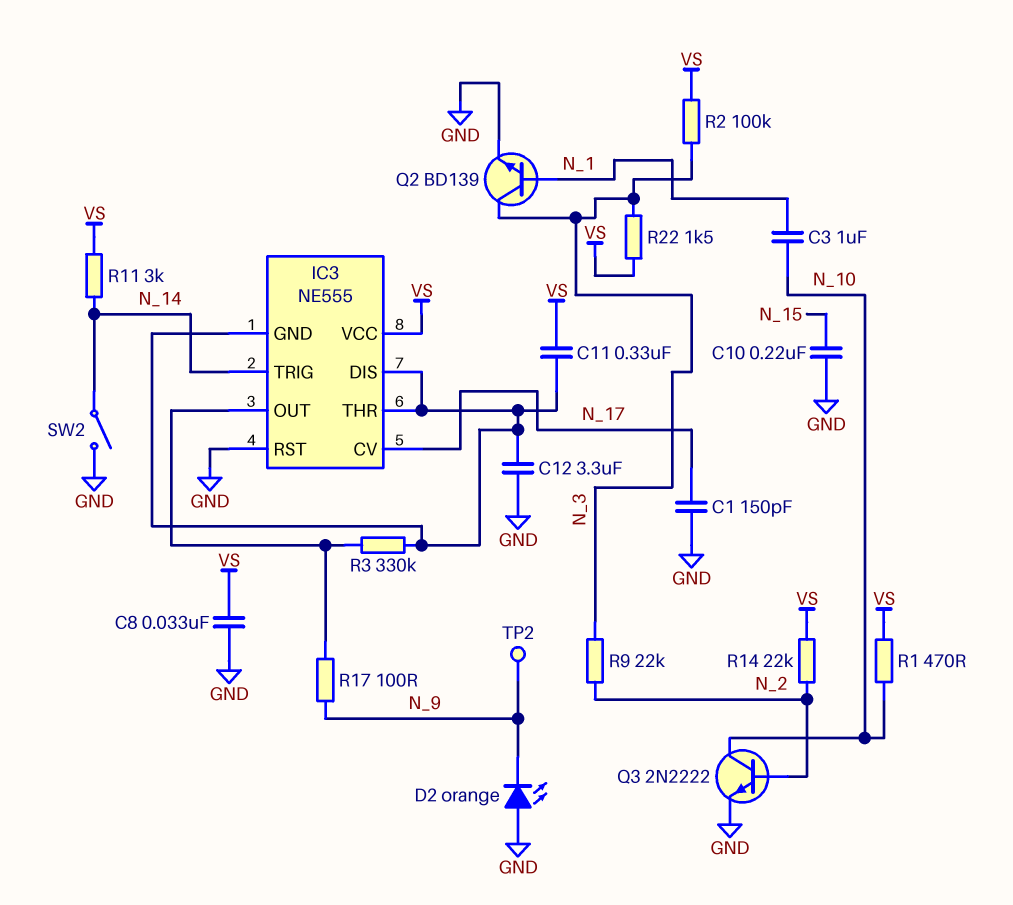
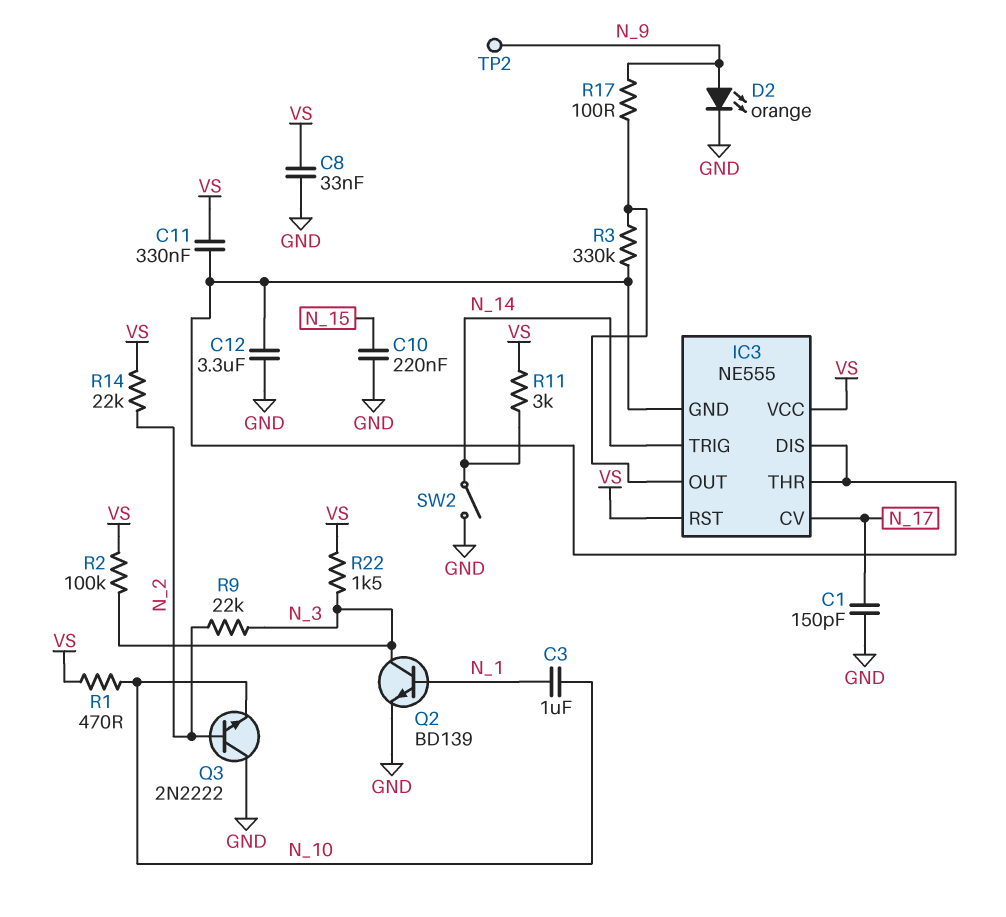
D2: LED orange (A GND, K N_9) -> LED orange (A N_9, K GND)
IC3 pin RST: GND -> VS
Q3: NPN 2N2222 (B N_2, C N_10, E GND) -> NPN 2N2222 (B N_2, C GND, E N_10)

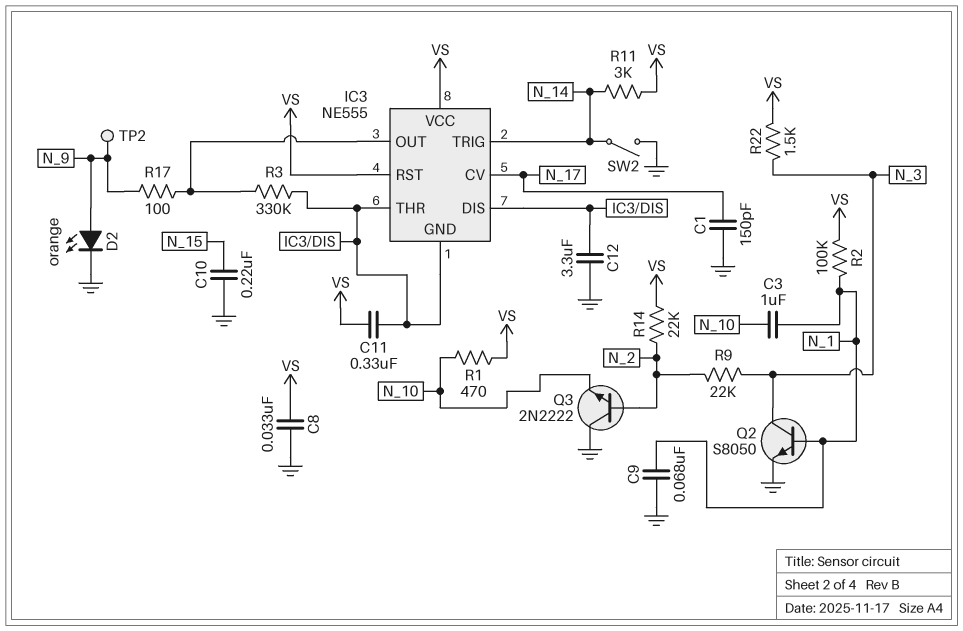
C9: none -> 68nF (GND, N_1)
Q2: NPN BD139 (B N_1, C N_3, E GND) -> NPN S8050 (B N_1, C N_3, E GND)
R2: 100k (N_3, VS) -> 100k (N_1, VS)

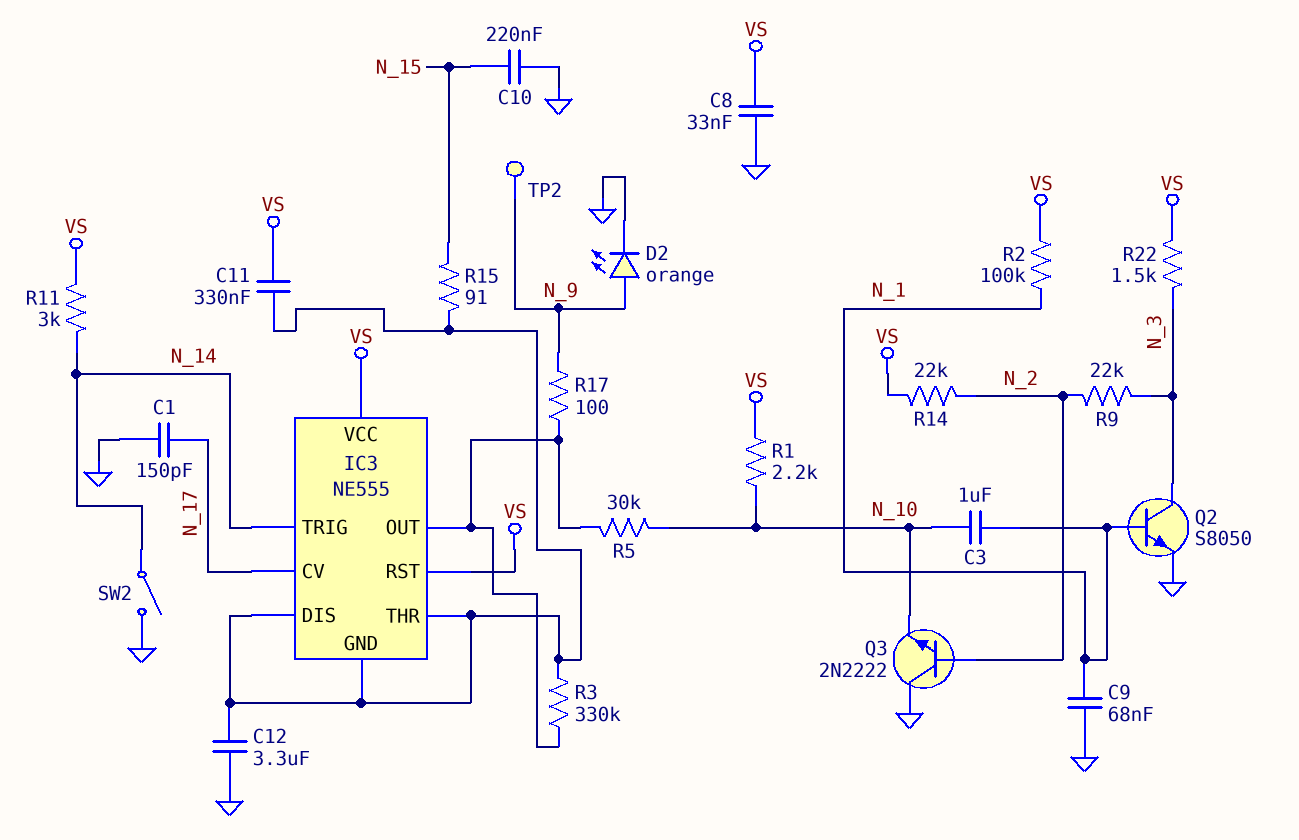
R1: 470 (N_10, VS) -> 2.2k (N_10, VS)
R5: none -> 30k (IC3/OUT, N_10)
R15: none -> 91 (IC3/DIS, N_15)

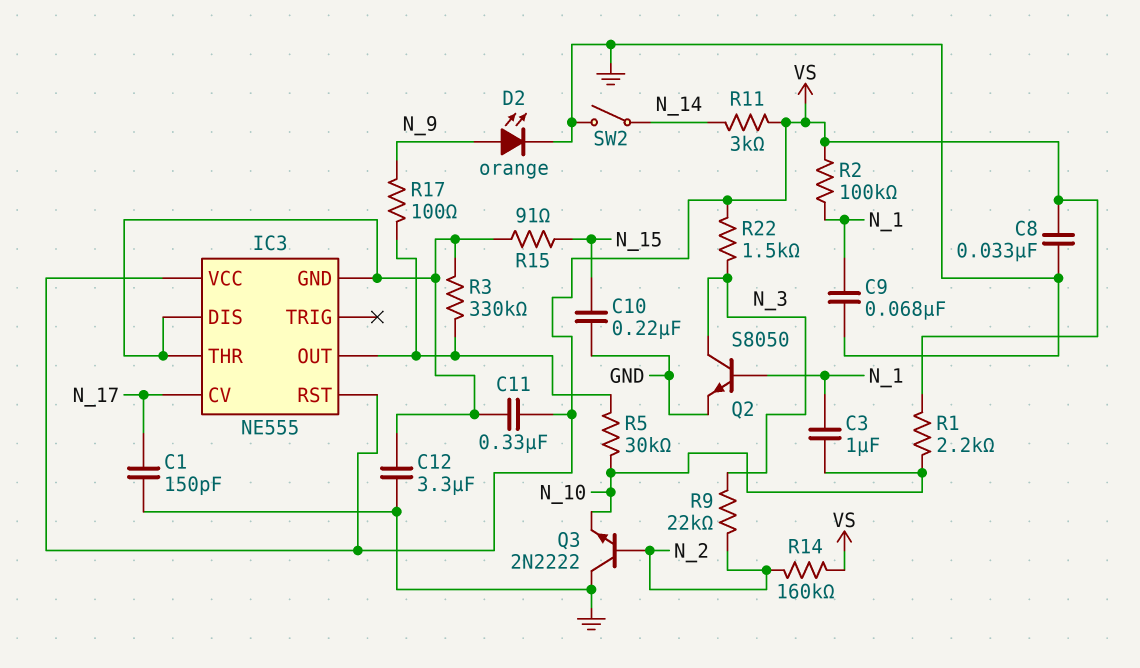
IC3 pin TRIG: N_14 -> none
R14: 22k (N_2, VS) -> 160k (N_2, VS)
TP2: test point (N_9) -> none

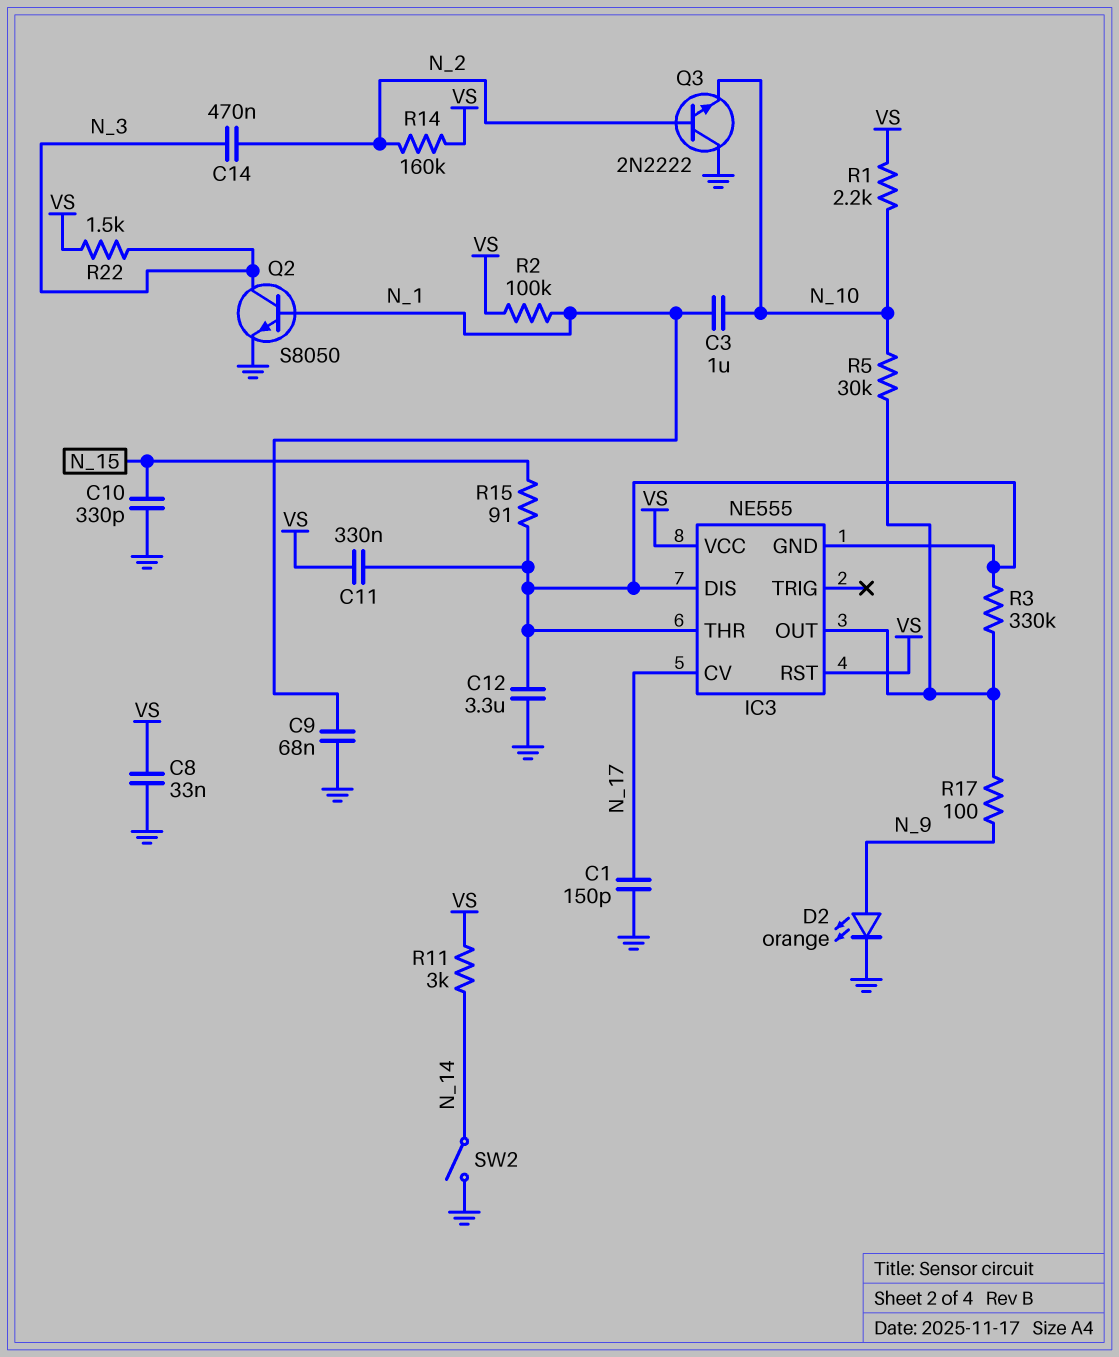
C10: 220nF (GND, N_15) -> 330pF (GND, N_15)
C14: none -> 470nF (N_2, N_3)
R9: 22k (N_2, N_3) -> none

